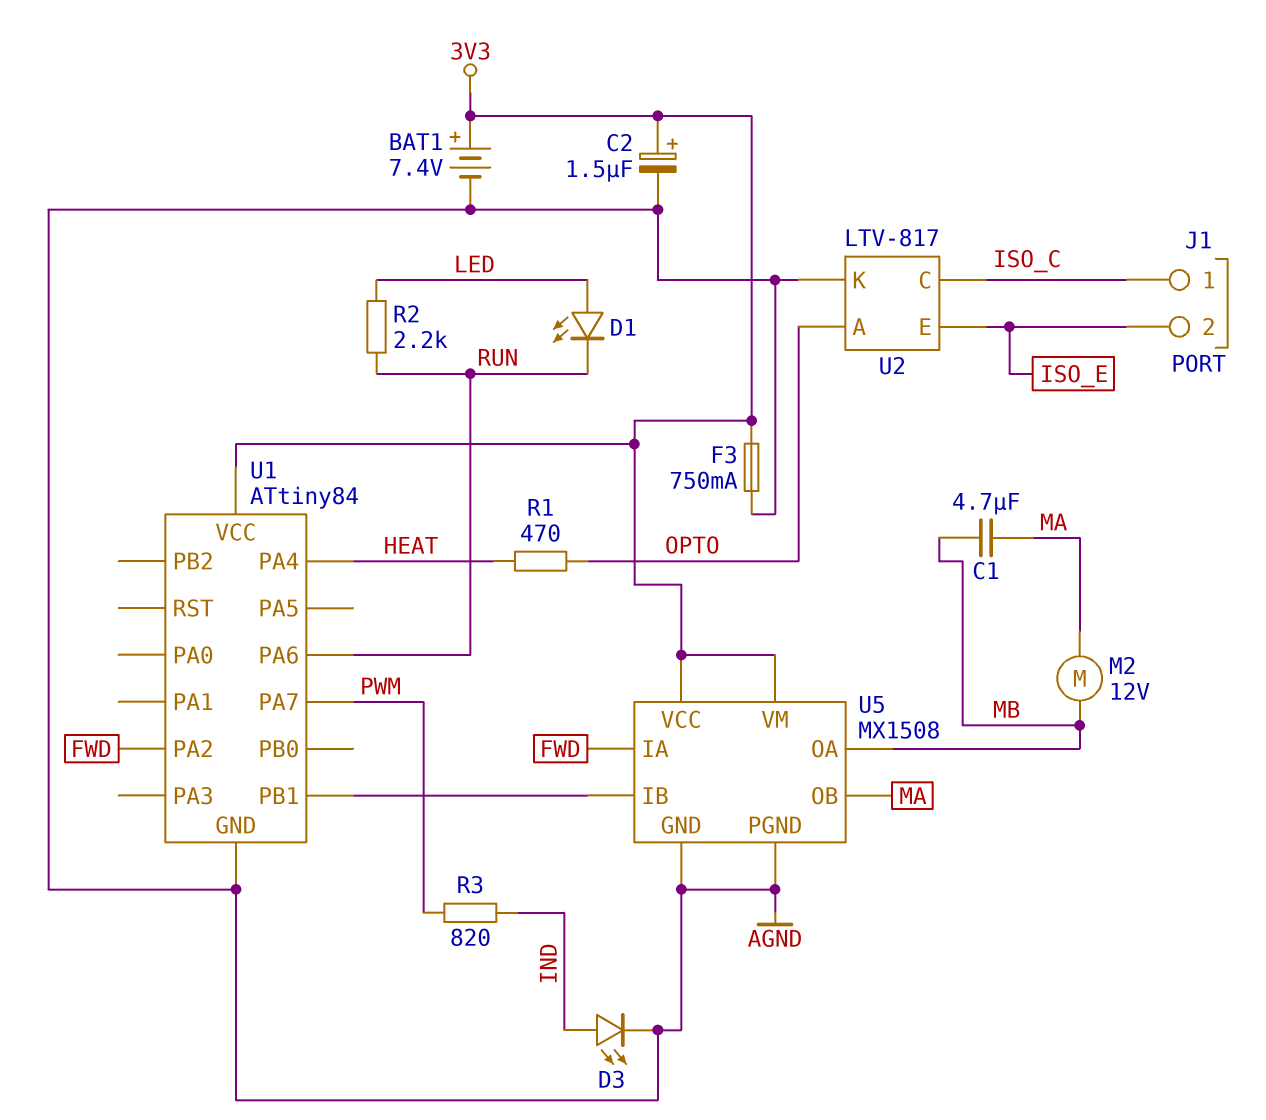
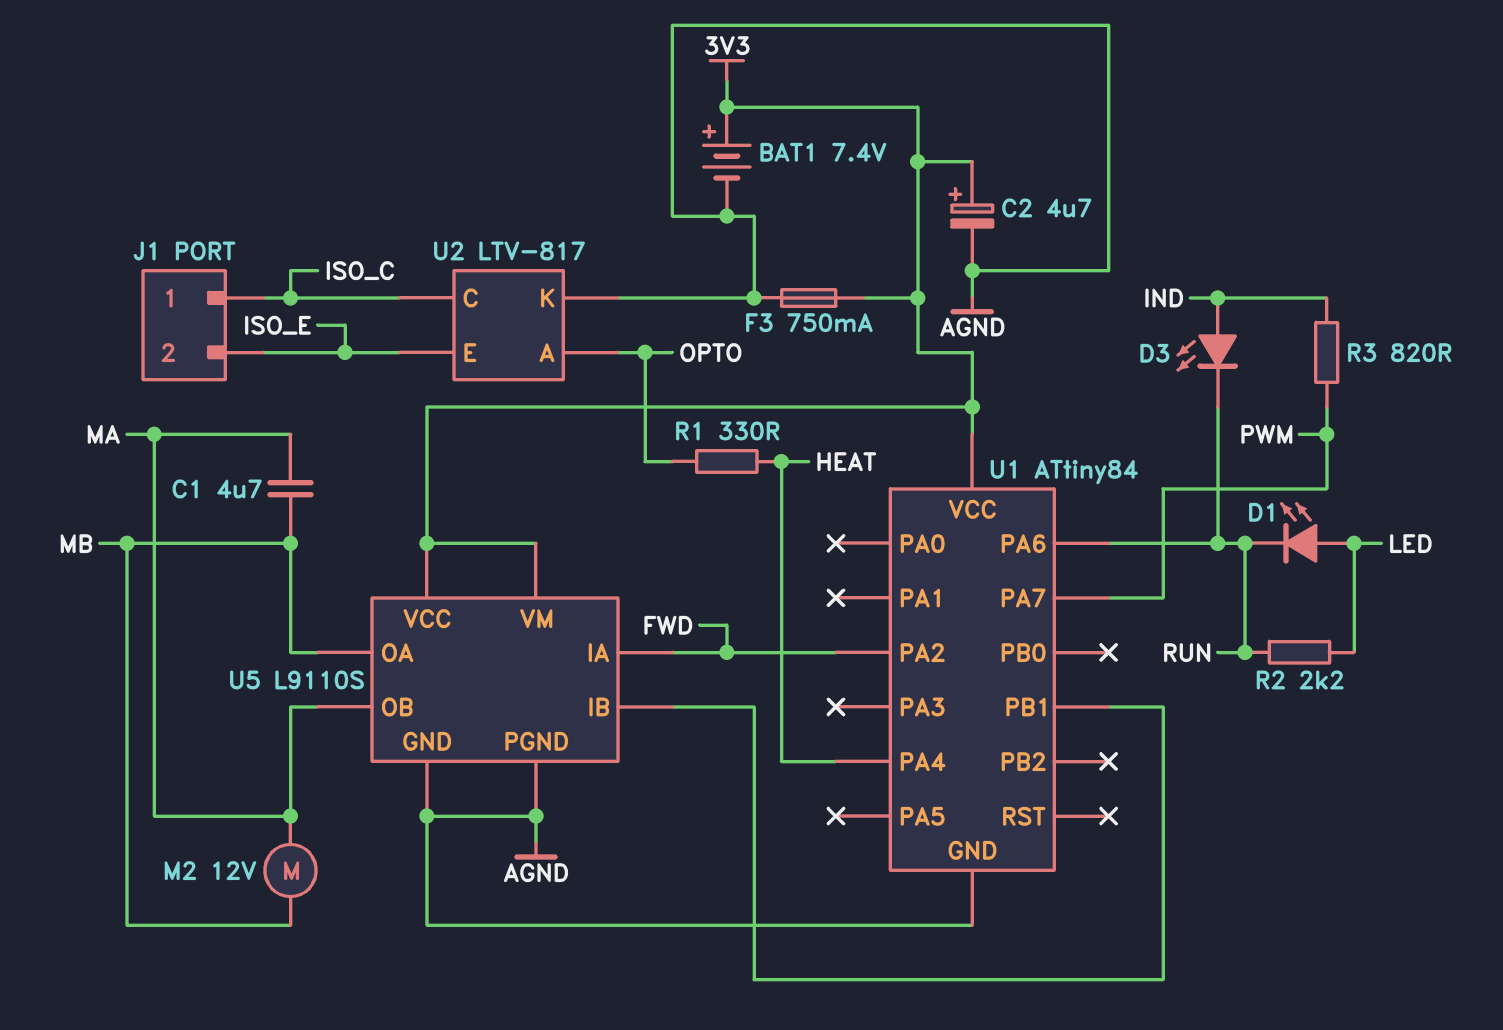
C2: 1.5uF (plus 3V3, minus AGND) -> 4.7uF (plus 3V3, minus AGND)
D3: LED (A IND, K AGND) -> LED (A IND, K RUN)
R1: 470 (HEAT, OPTO) -> 330 (HEAT, OPTO)
U5: MX1508 -> L9110S

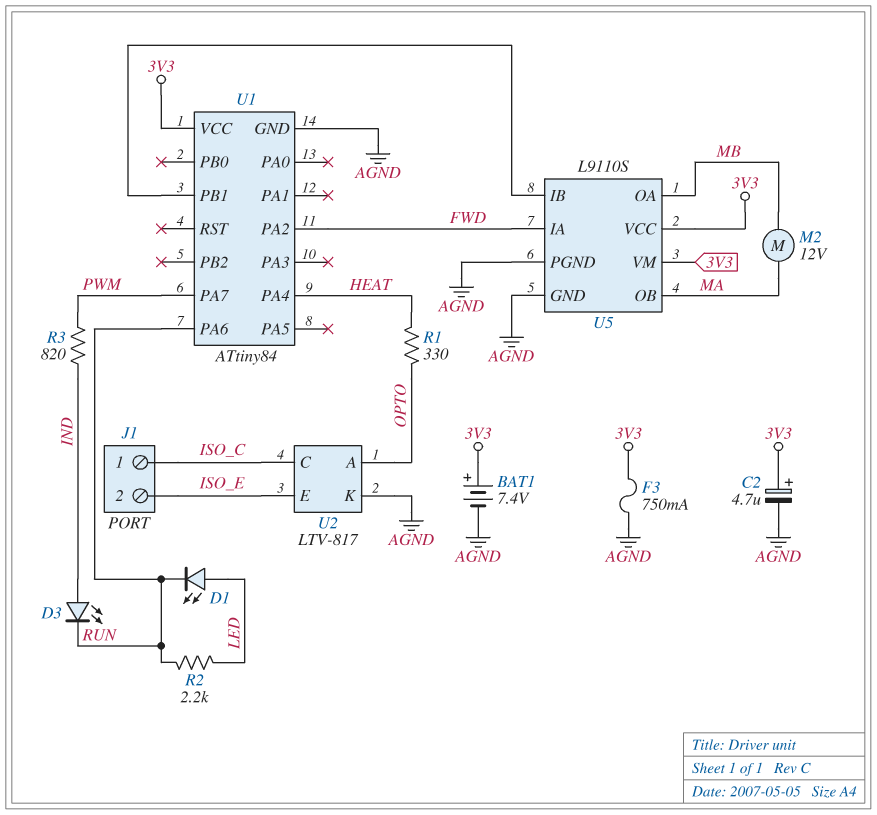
C1: 4.7uF (MA, MB) -> none

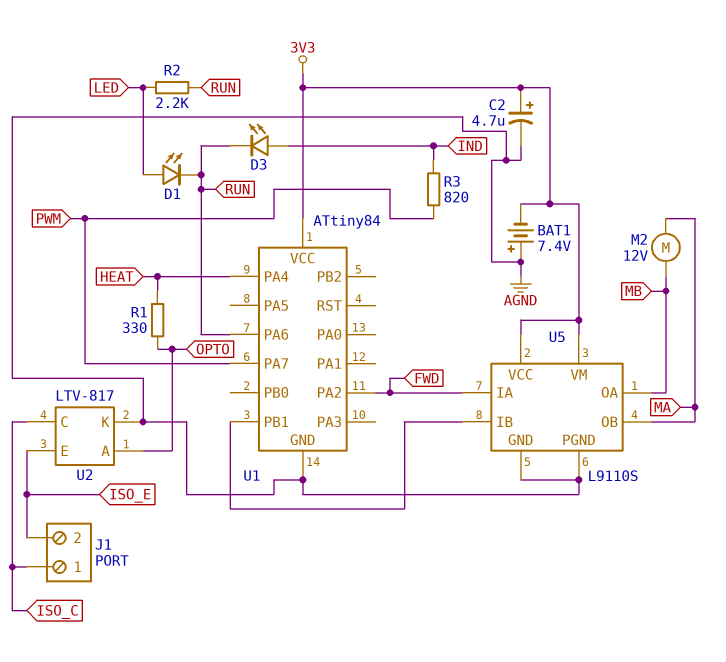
BAT1: 7.4V (plus 3V3, minus AGND) -> 7.4V (plus AGND, minus 3V3)
F3: 750mA (3V3, AGND) -> none

